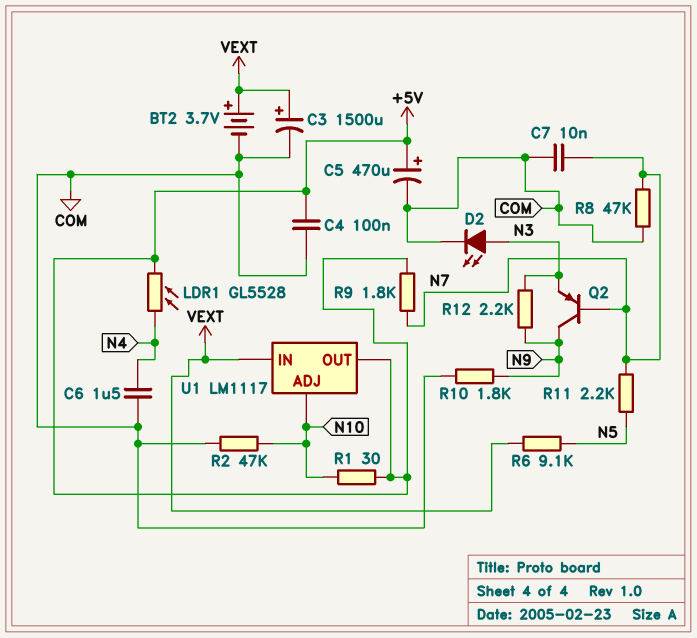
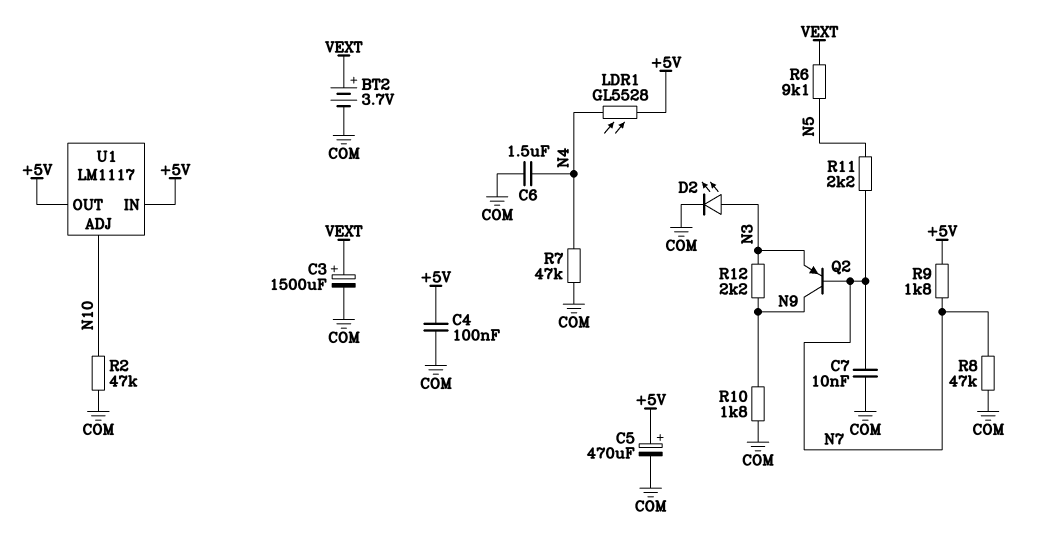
R1: 30 (+5V, N10) -> none
R7: none -> 47k (COM, N4)
U1 pin IN: VEXT -> +5V

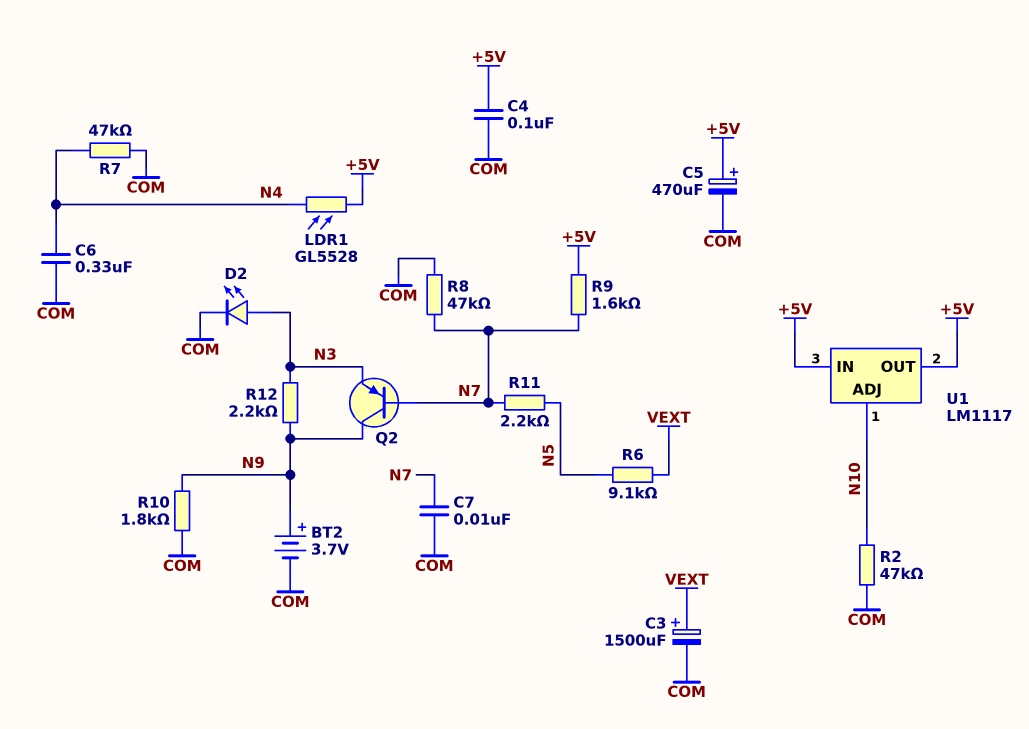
BT2: 3.7V (plus VEXT, minus COM) -> 3.7V (plus N9, minus COM)
C6: 1.5uF (COM, N4) -> 330nF (COM, N4)
R9: 1.8k (+5V, N7) -> 1.6k (+5V, N7)

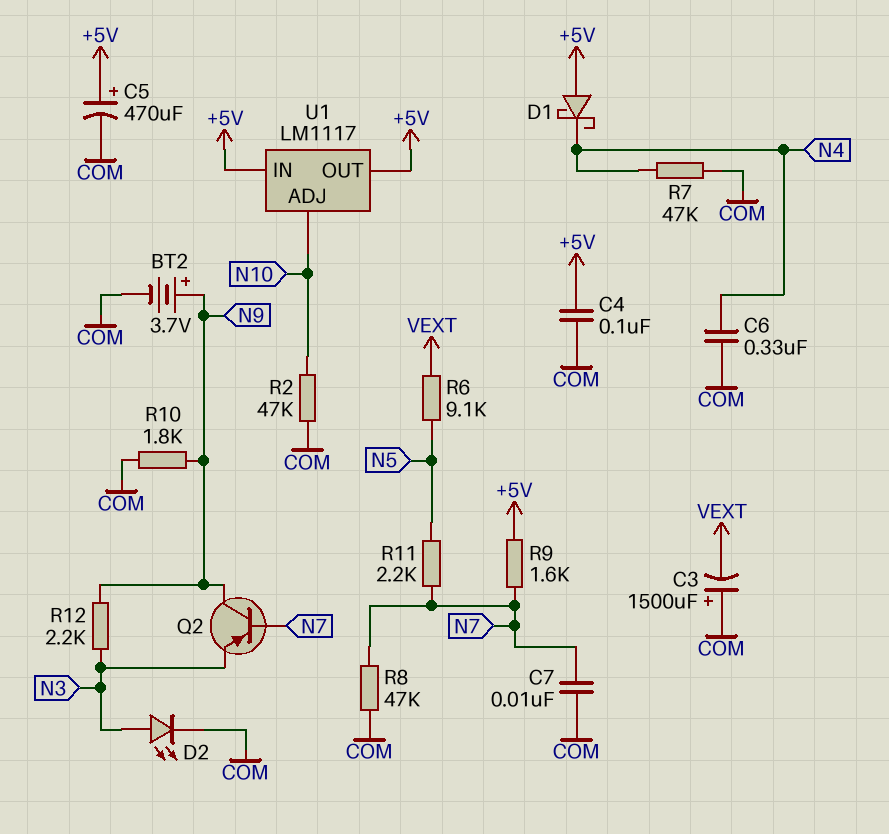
C3: 1500uF (plus VEXT, minus COM) -> 1500uF (plus COM, minus VEXT)
D1: none -> schottky (A +5V, K N4)
LDR1: GL5528 (+5V, N4) -> none

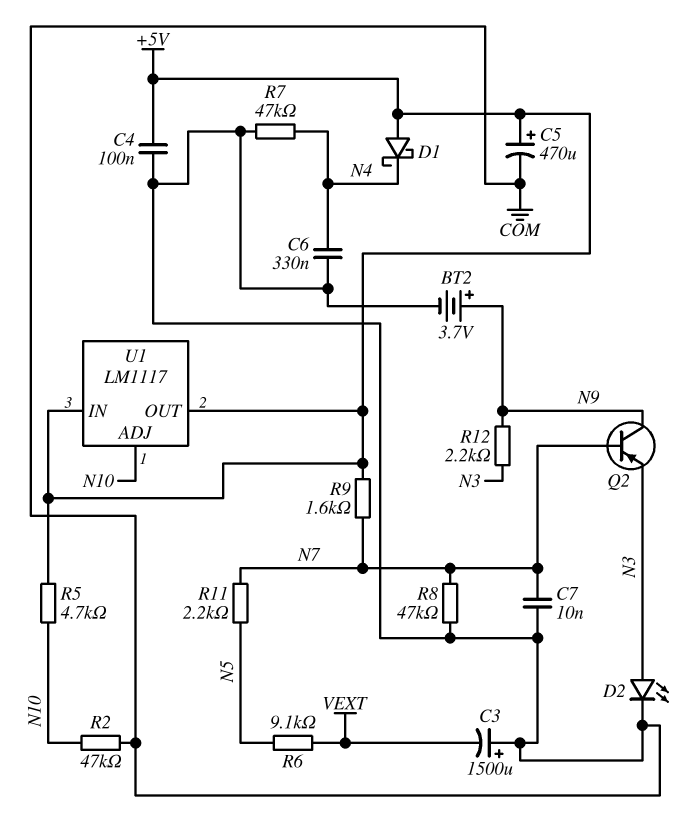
R5: none -> 4.7k (+5V, N10)
R10: 1.8k (COM, N9) -> none

